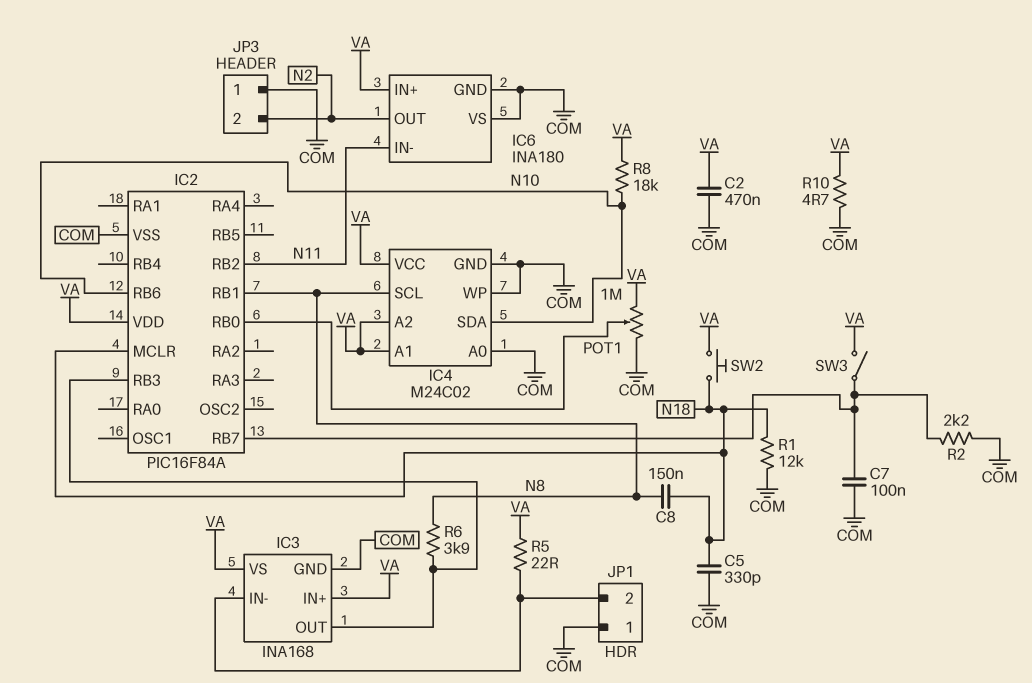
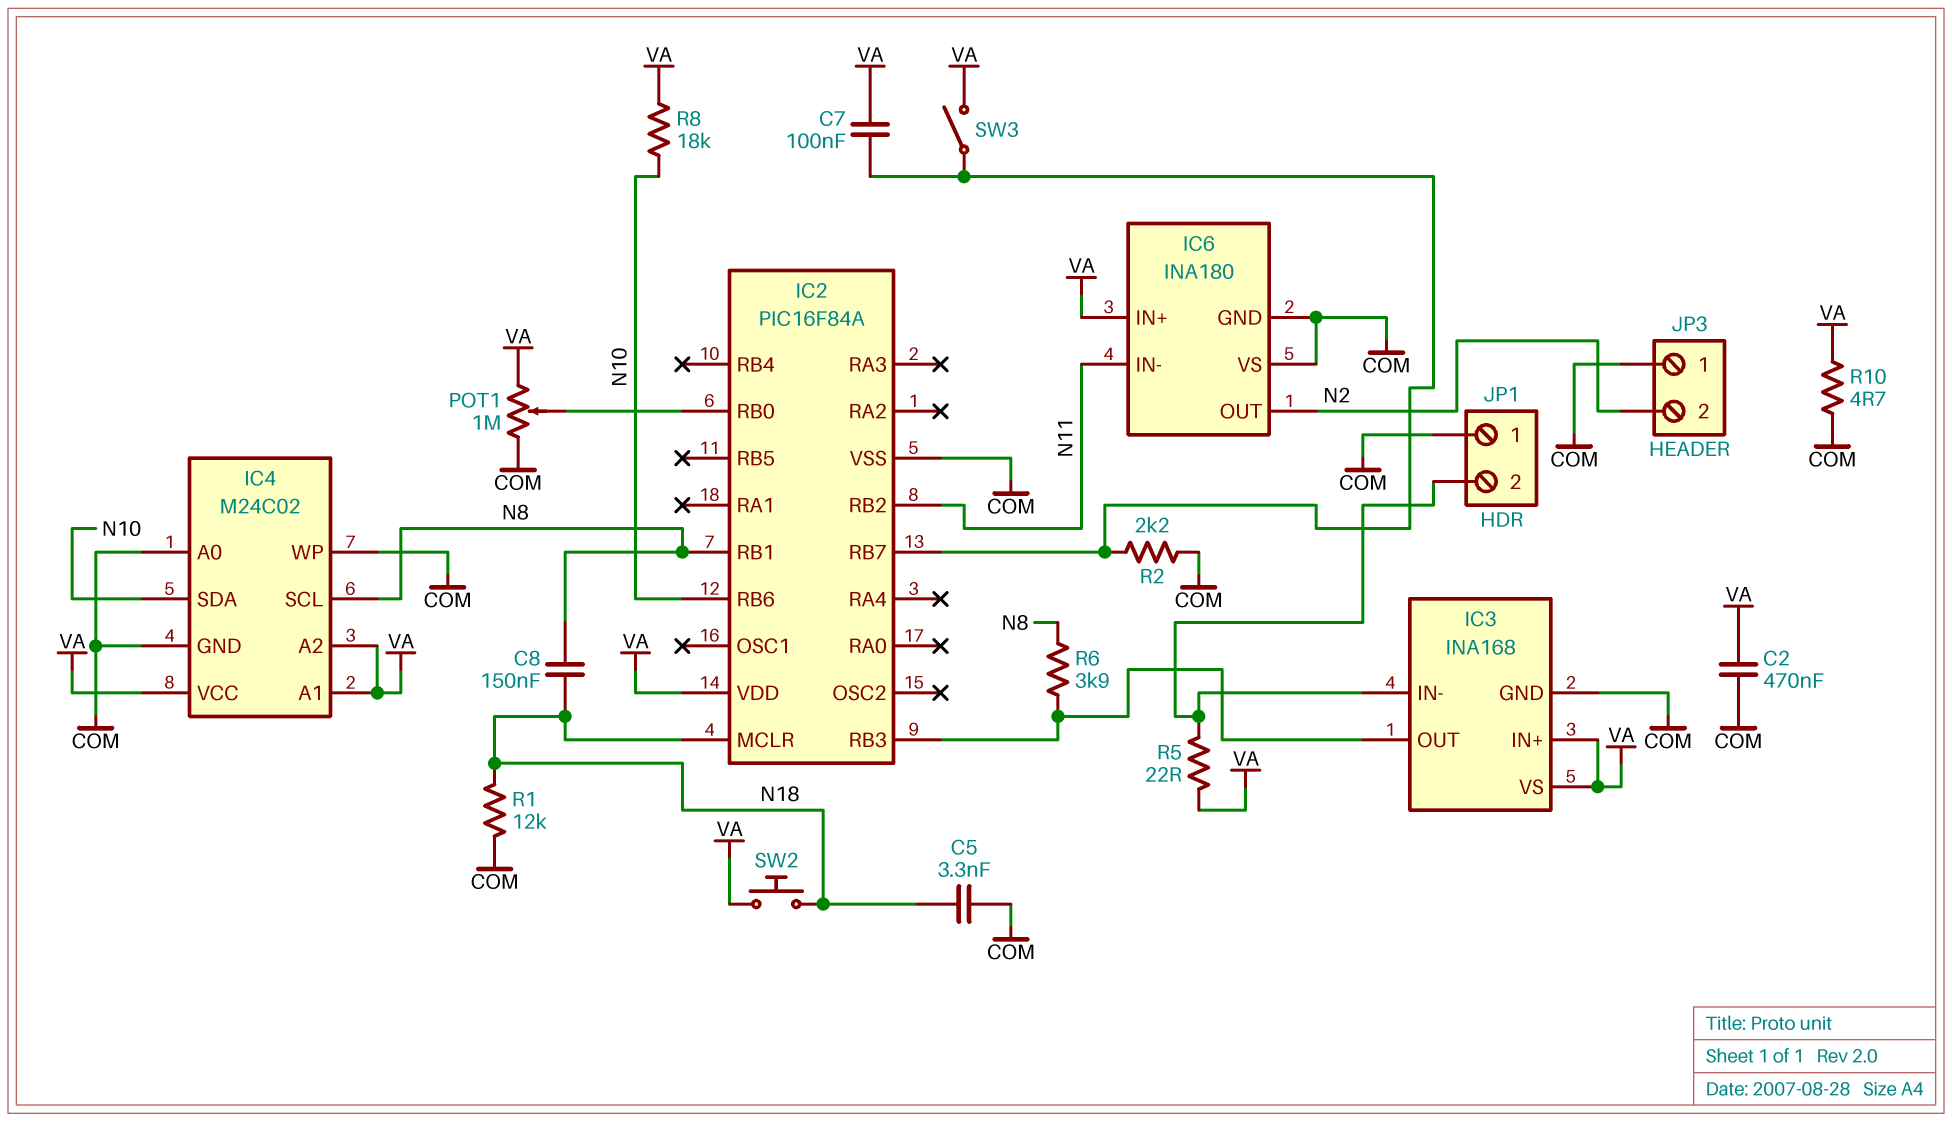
C5: 330pF (COM, N18) -> 3.3nF (COM, N18)
C7: 100nF (COM, IC2/RB7) -> 100nF (IC2/RB7, VA)

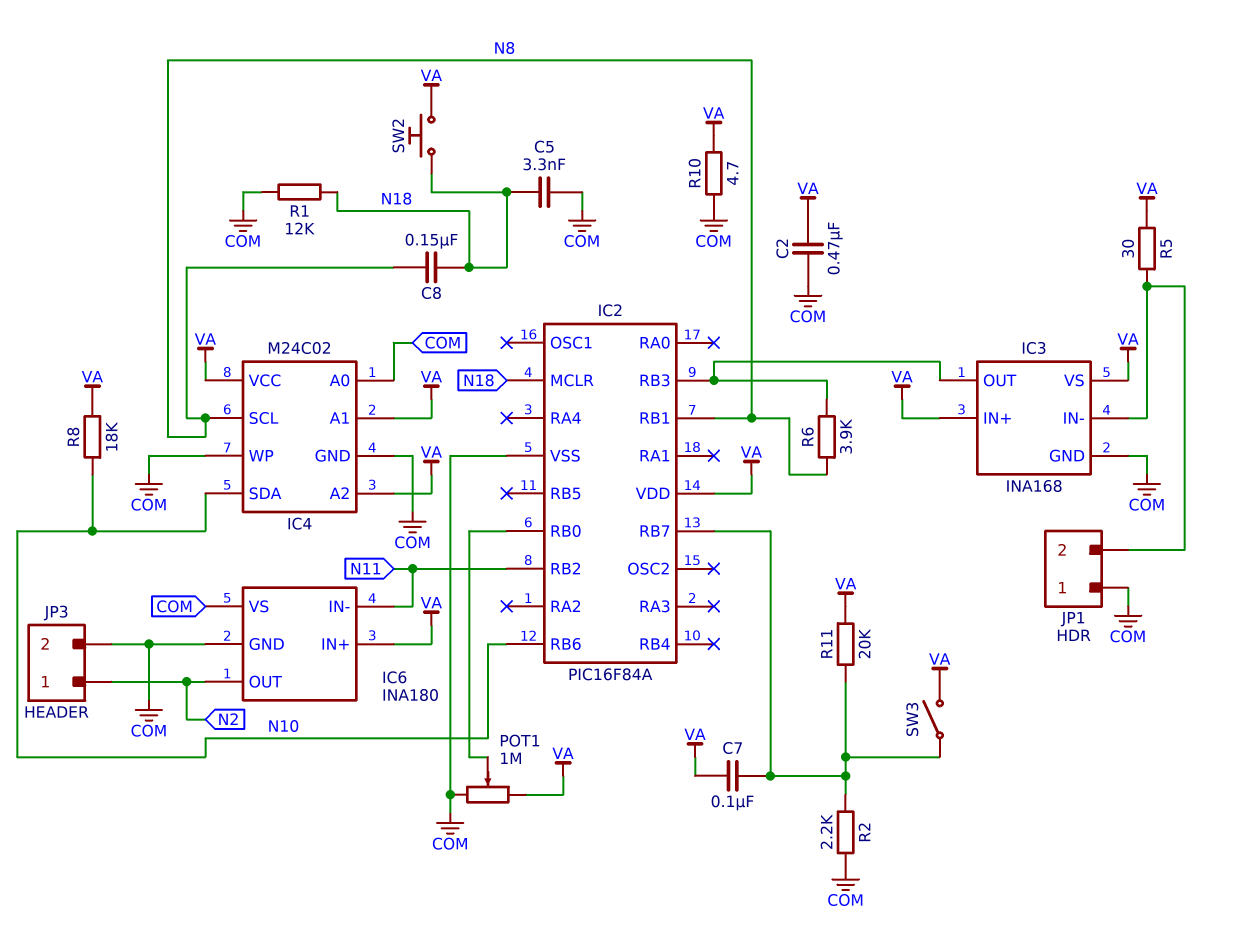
JP3 pin 1: COM -> N2
JP3 pin 2: N2 -> COM
R5: 22 (IC3/IN-, VA) -> 30 (IC3/IN-, VA)
R11: none -> 20k (IC2/RB7, VA)

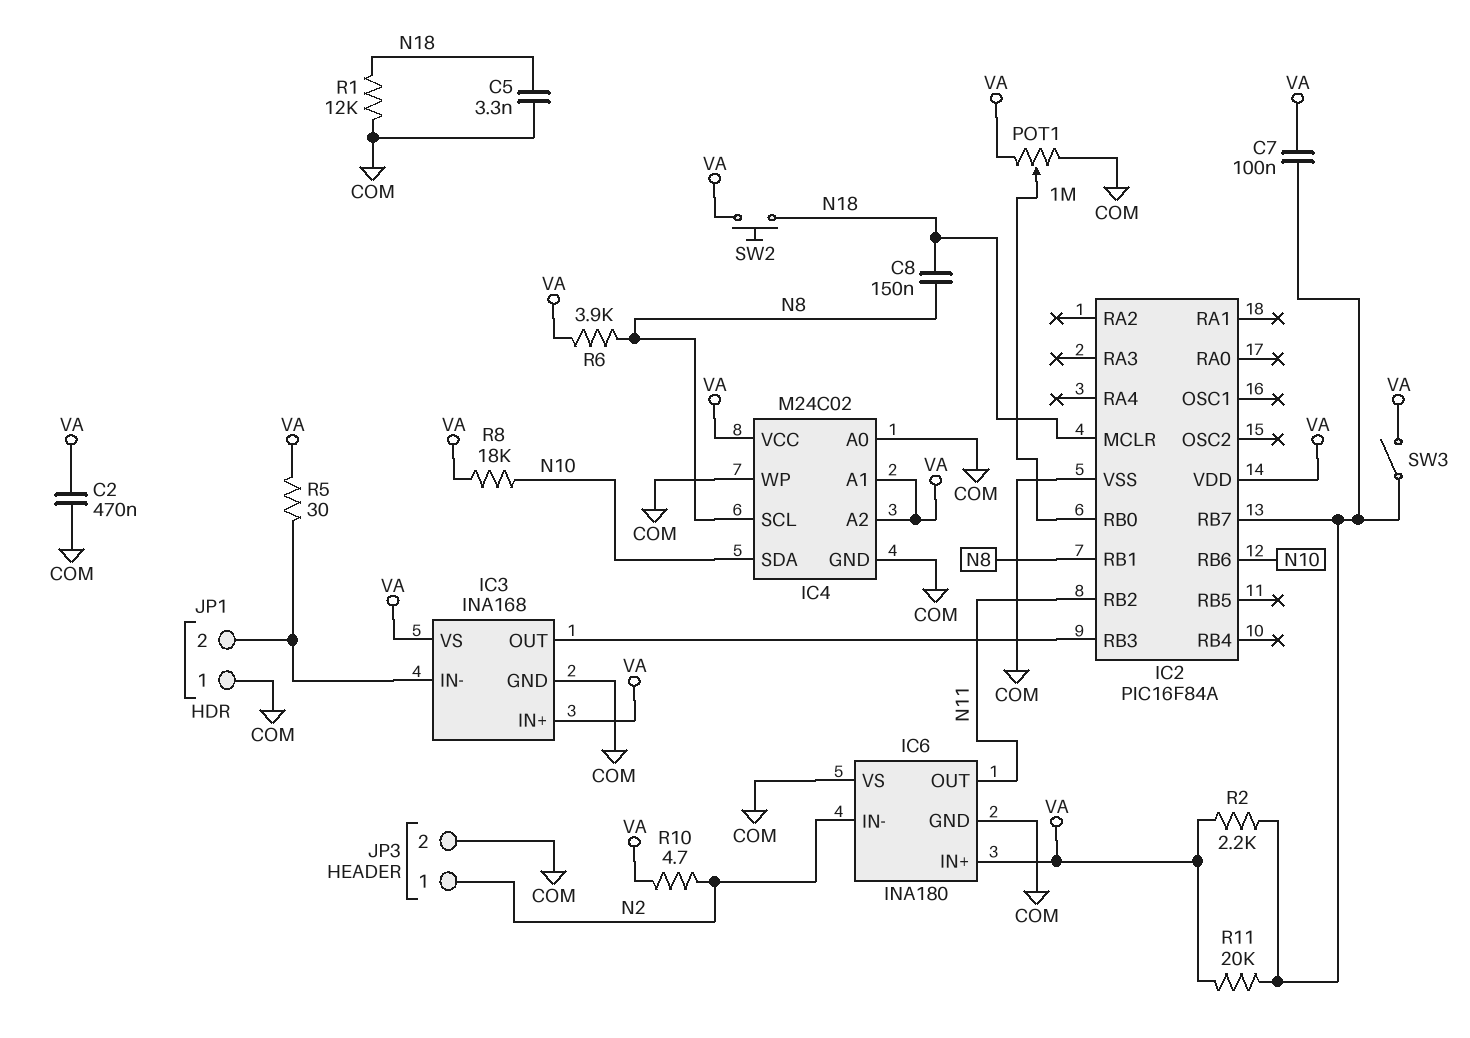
IC6 pin IN-: N11 -> N2
IC6 pin OUT: N2 -> N11
R2: 2.2k (COM, IC2/RB7) -> 2.2k (IC2/RB7, VA)
R6: 3.9k (IC2/RB3, N8) -> 3.9k (N8, VA)
R10: 4.7 (COM, VA) -> 4.7 (N2, VA)

